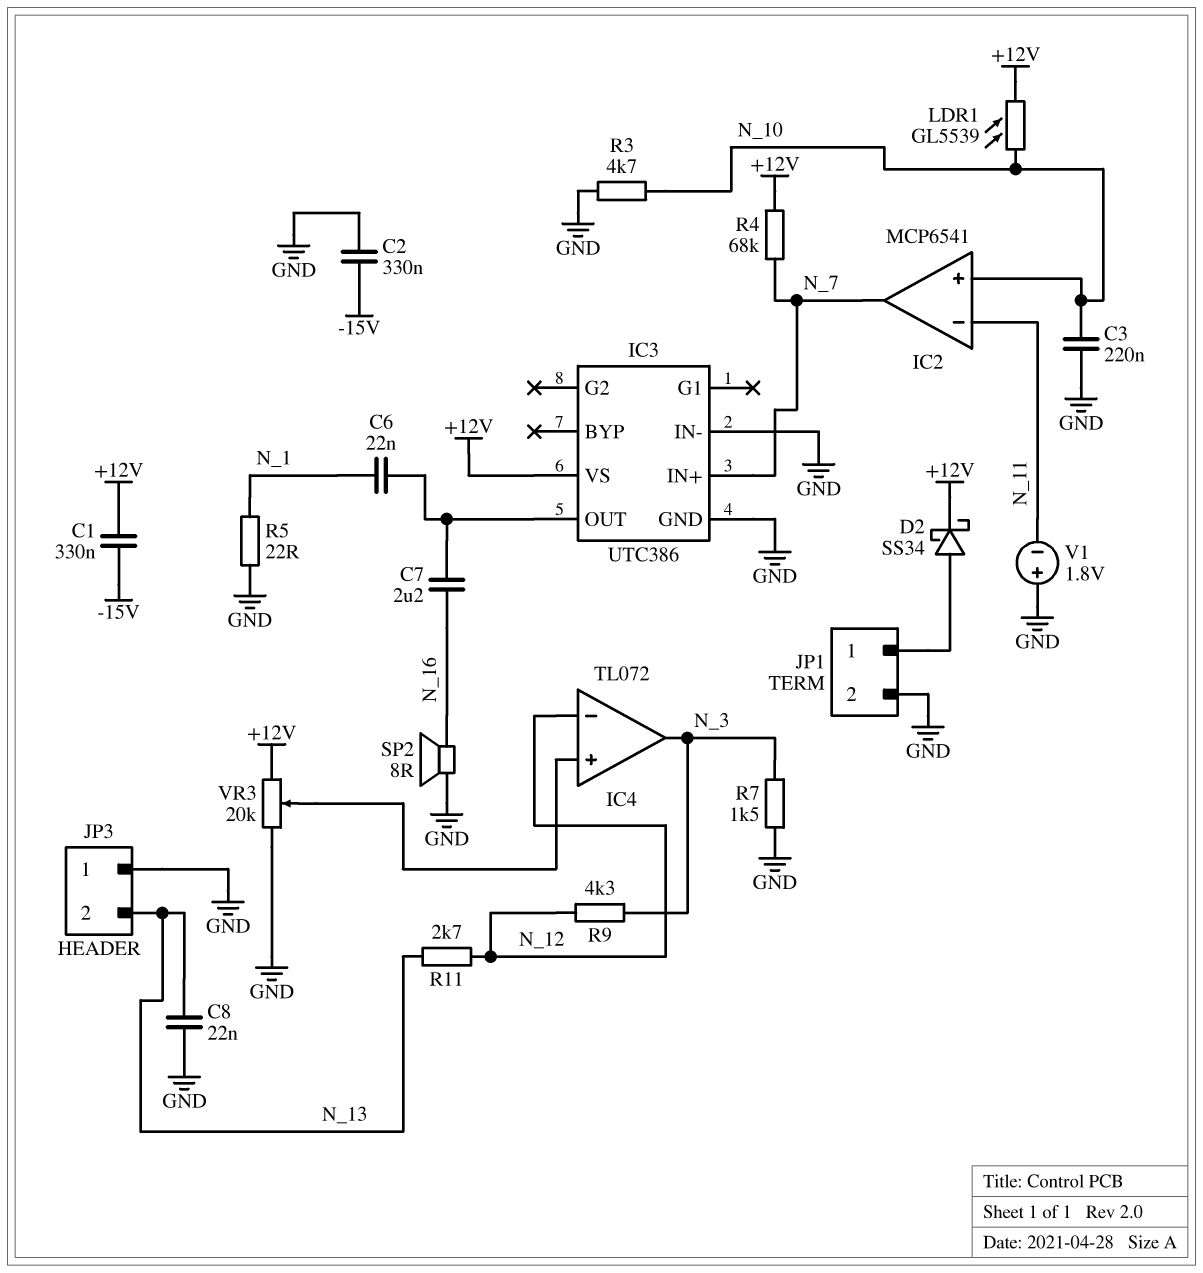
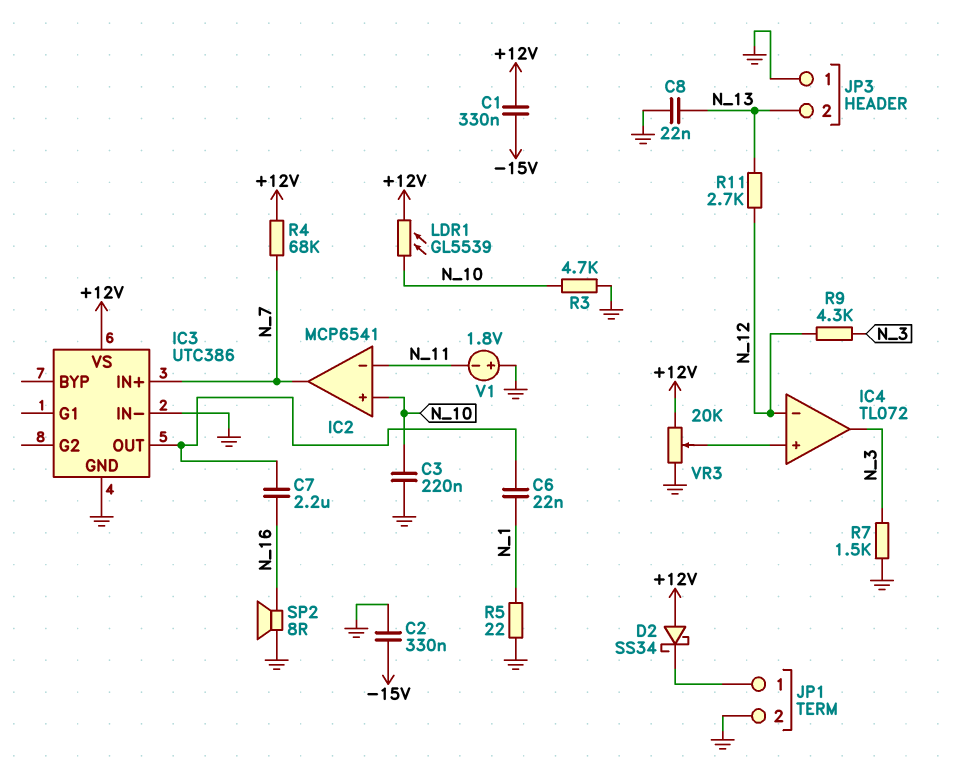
D2: schottky SS34 (A JP1/1, K +12V) -> schottky SS34 (A +12V, K JP1/1)

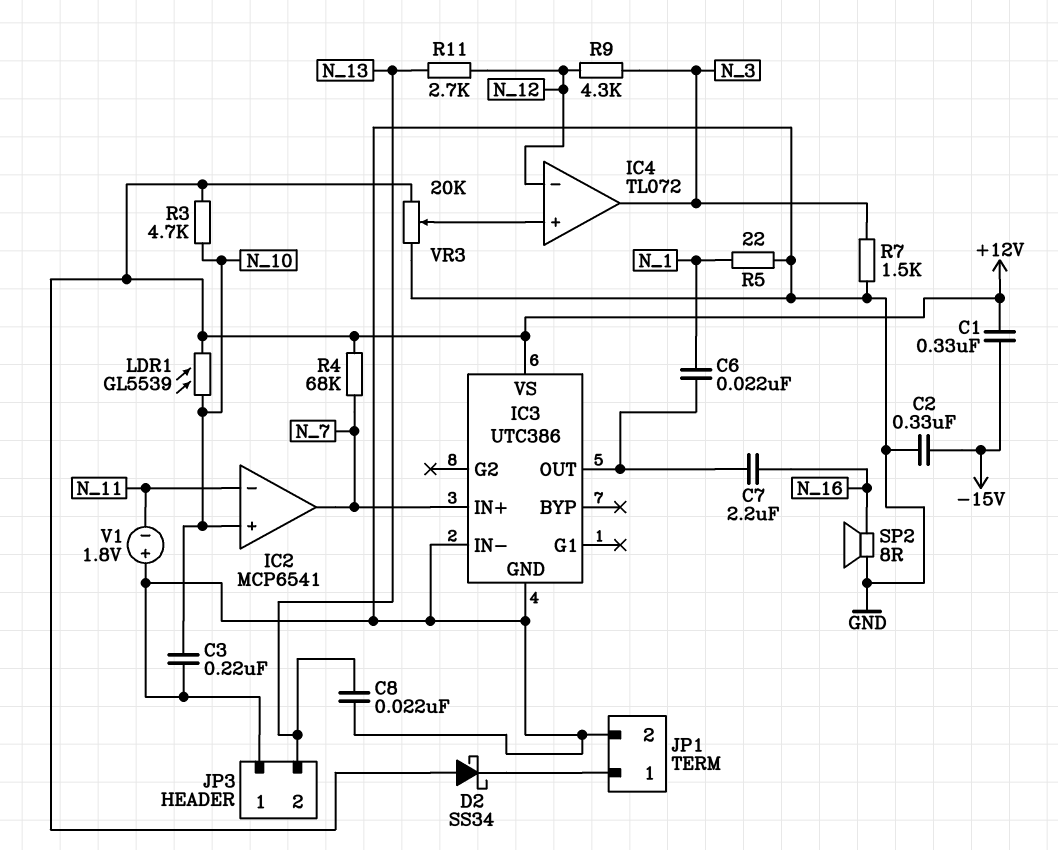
R3: 4.7k (GND, N_10) -> 4.7k (+12V, N_10)

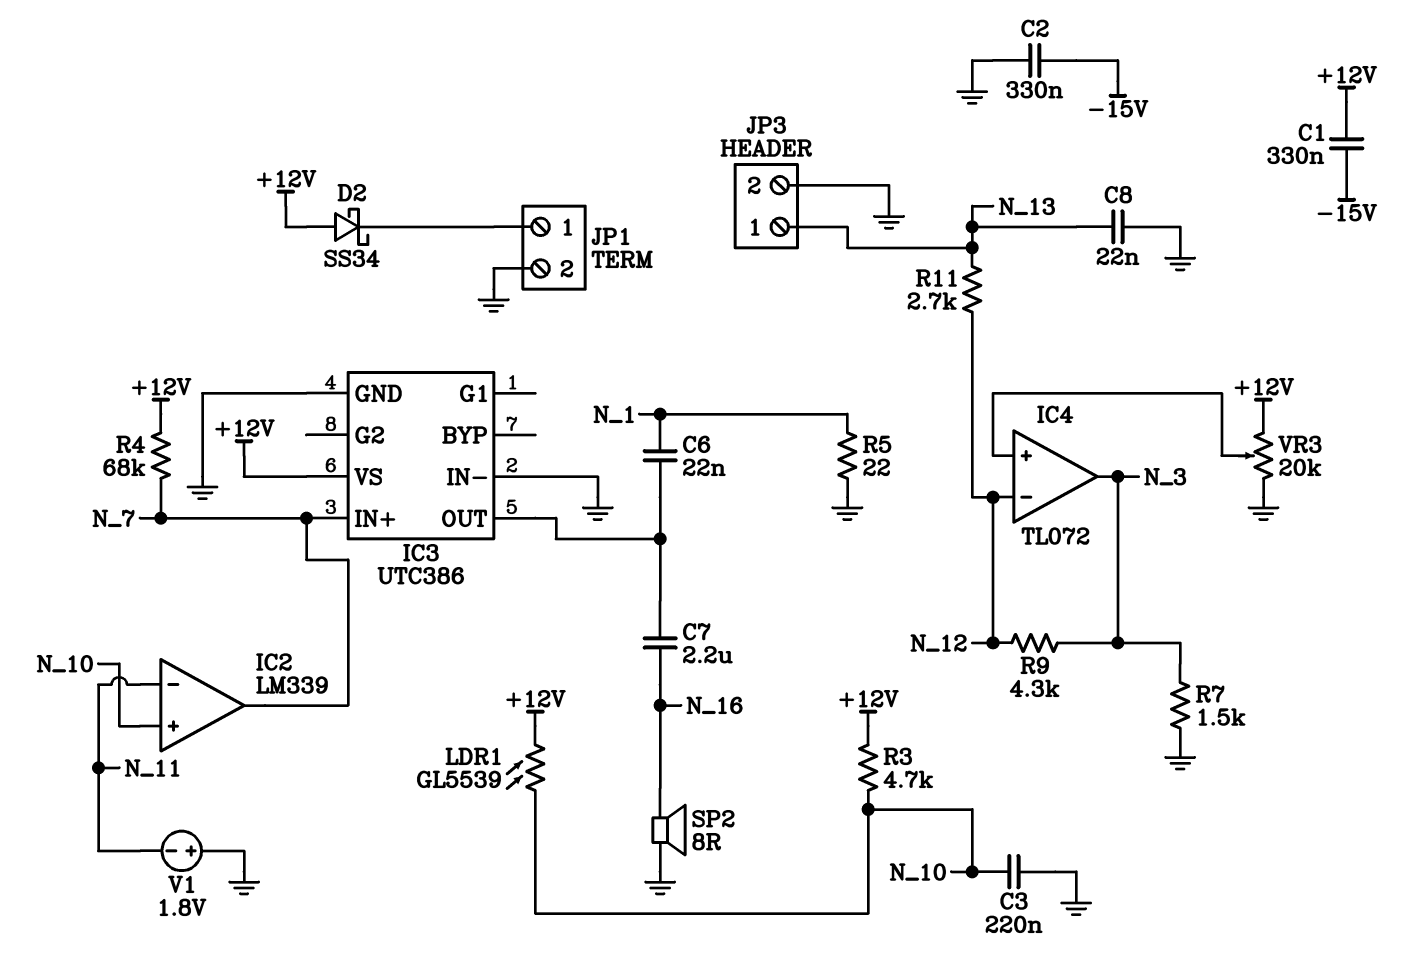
IC2: MCP6541 -> LM339
JP3 pin 1: GND -> N_13
JP3 pin 2: N_13 -> GND

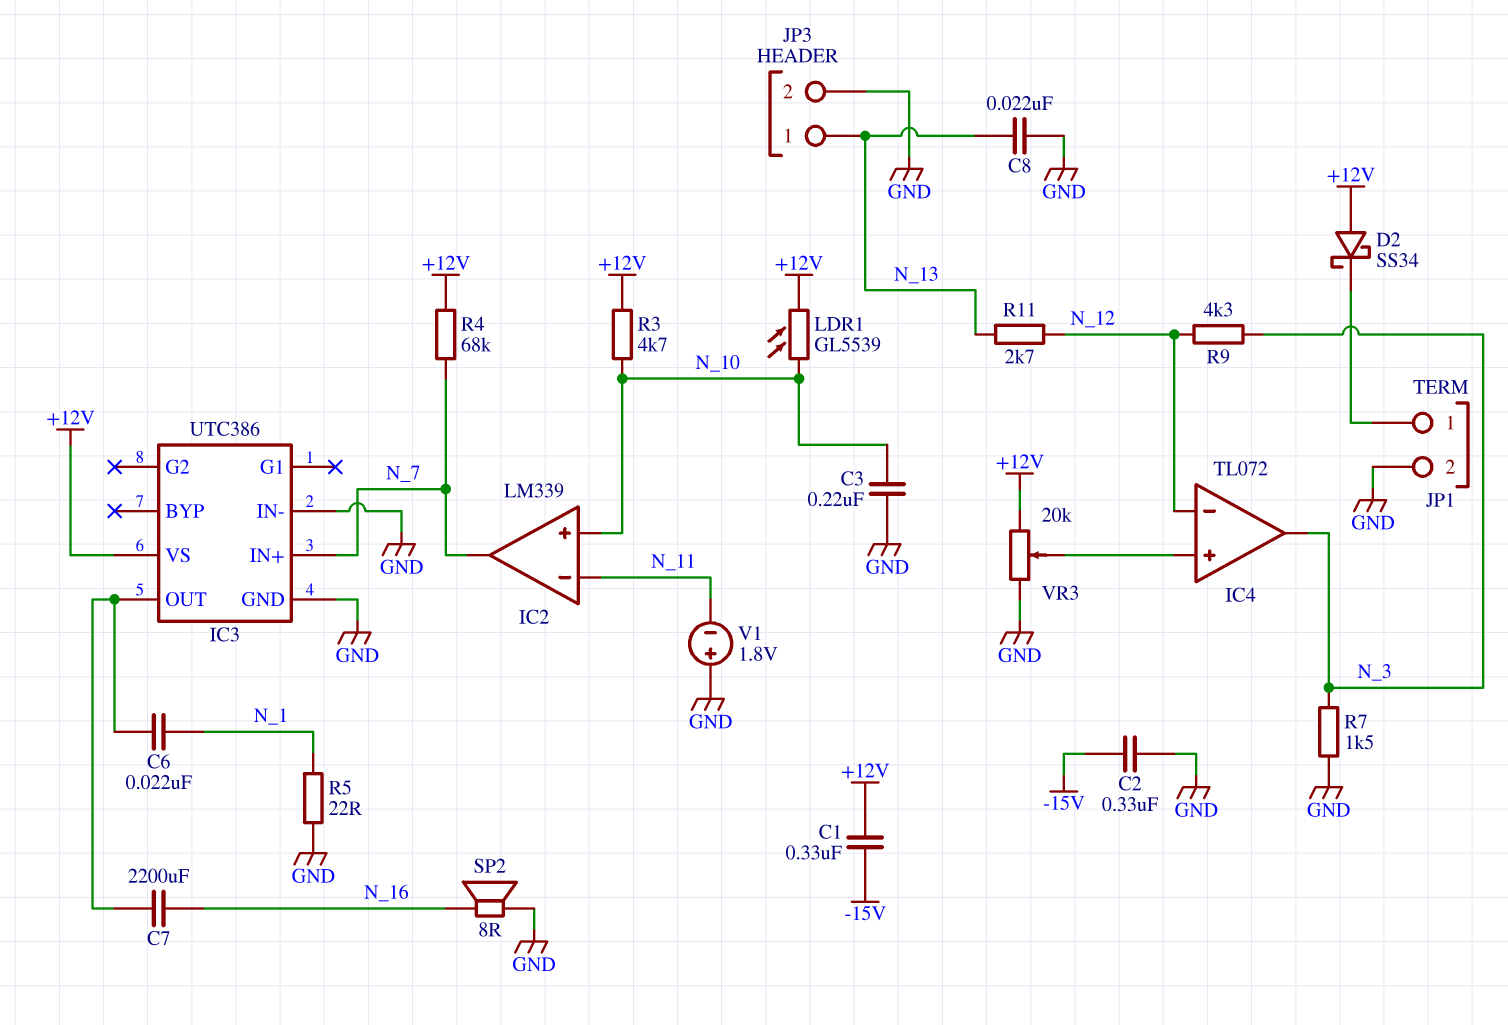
C7: 2.2uF (IC3/OUT, N_16) -> 2200uF (IC3/OUT, N_16)

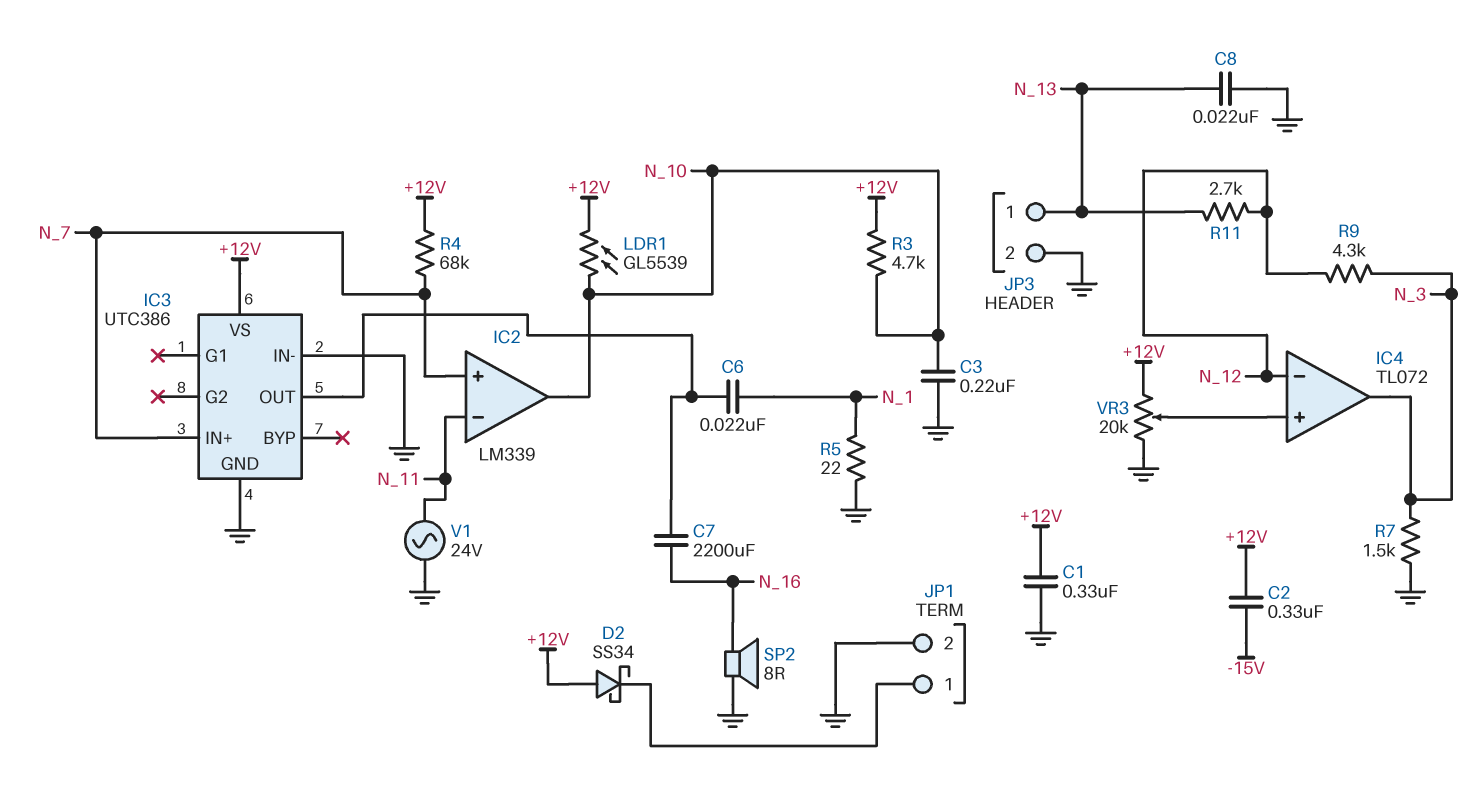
C1: 330nF (+12V, -15V) -> 330nF (+12V, GND)
C2: 330nF (-15V, GND) -> 330nF (+12V, -15V)
IC2 pin in+: N_10 -> N_7
IC2 pin out: N_7 -> N_10
V1: 1.8V (plus GND, minus N_11) -> AC 24V (GND, N_11)

